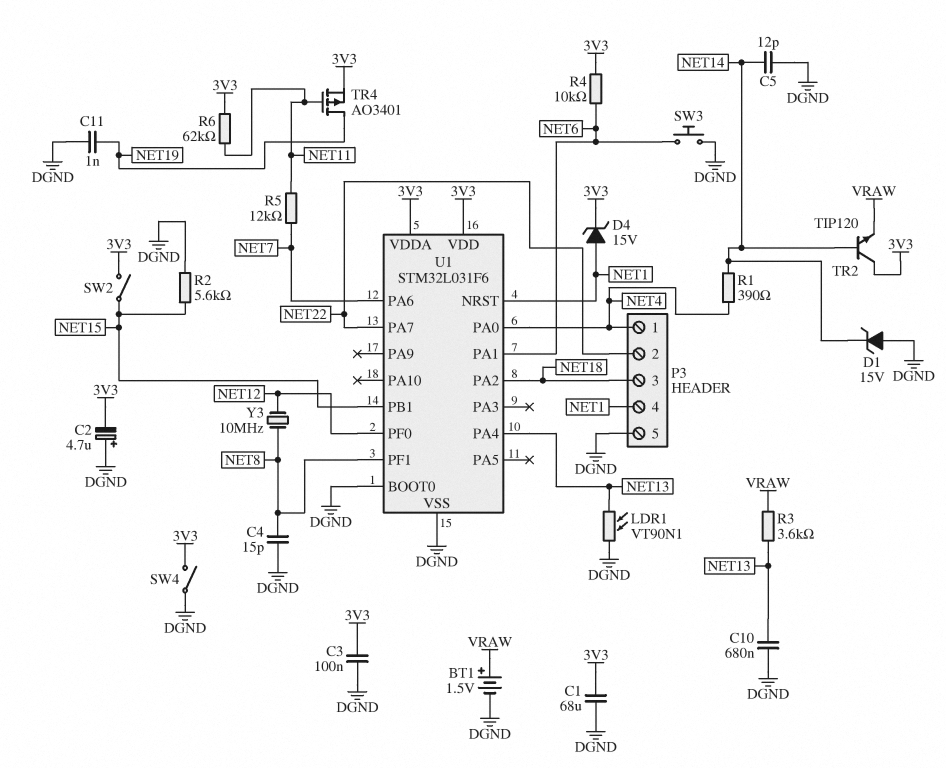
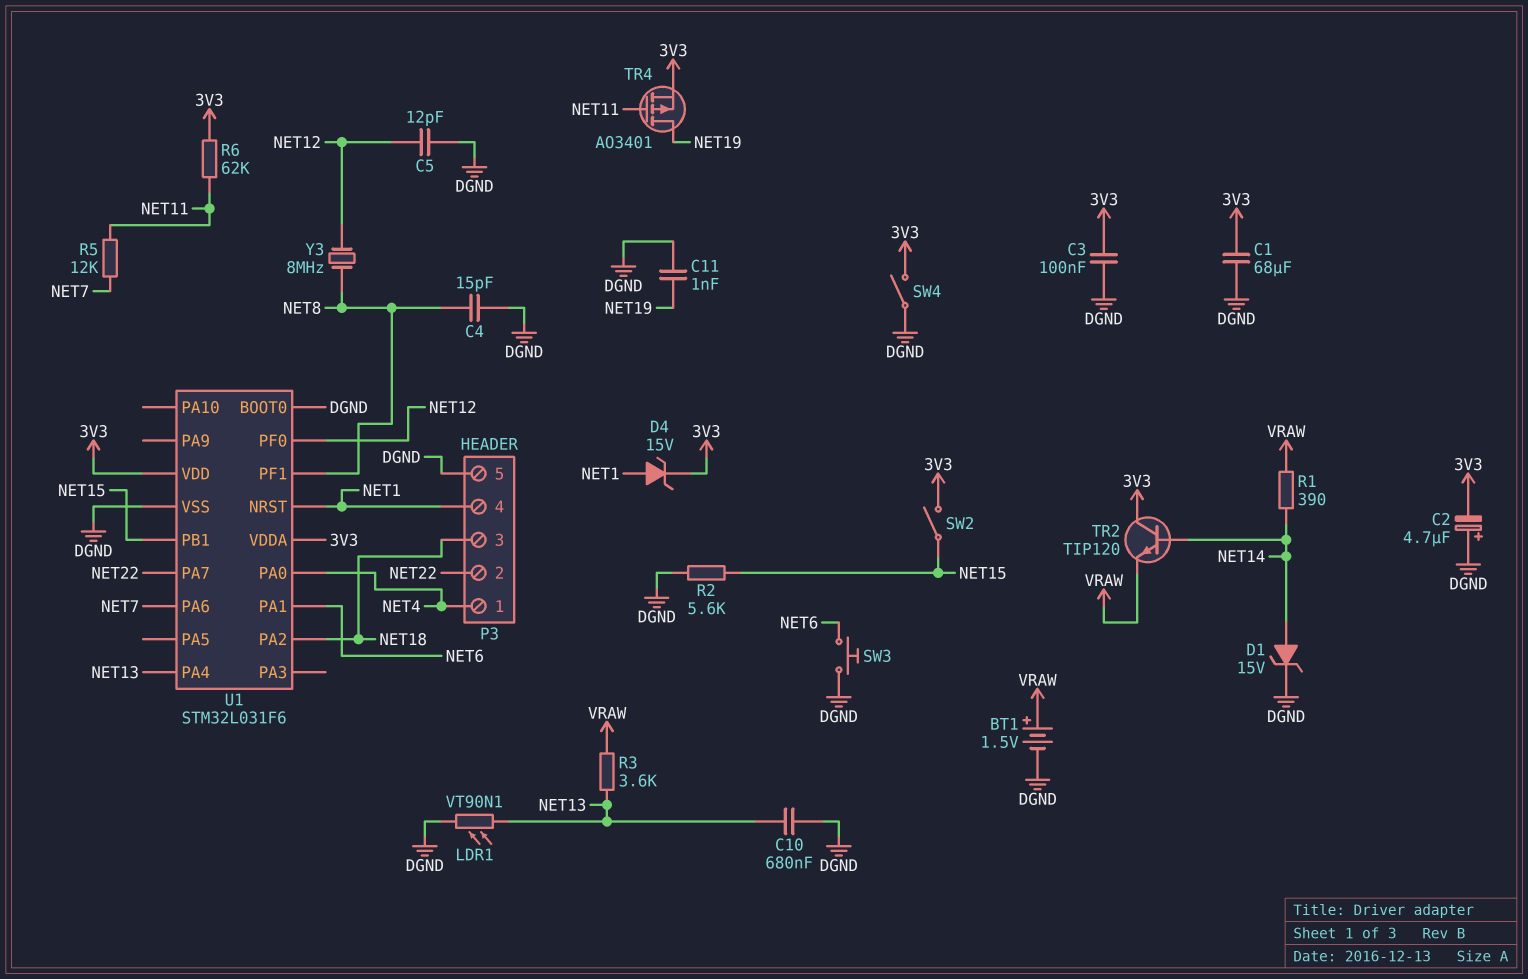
C5: 12pF (DGND, NET14) -> 12pF (DGND, NET12)
D1: zener 15V (A DGND, K NET14) -> zener 15V (A NET14, K DGND)
R1: 390 (NET4, NET14) -> 390 (NET14, VRAW)
R4: 10k (3V3, NET6) -> none
Y3: 10MHz (NET8, NET12) -> 8MHz (NET8, NET12)

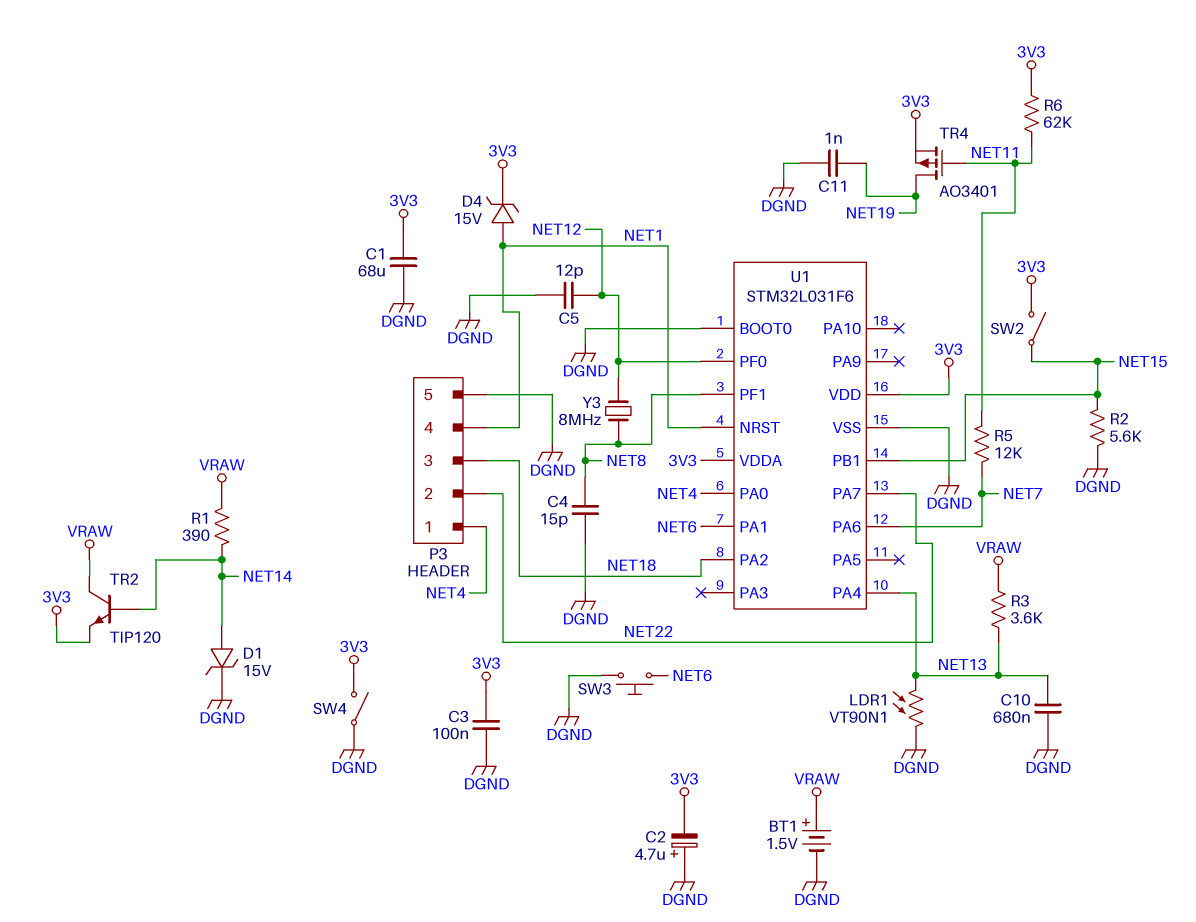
TR2: NPN TIP120 (B NET14, C 3V3, E VRAW) -> NPN TIP120 (B NET14, C VRAW, E 3V3)

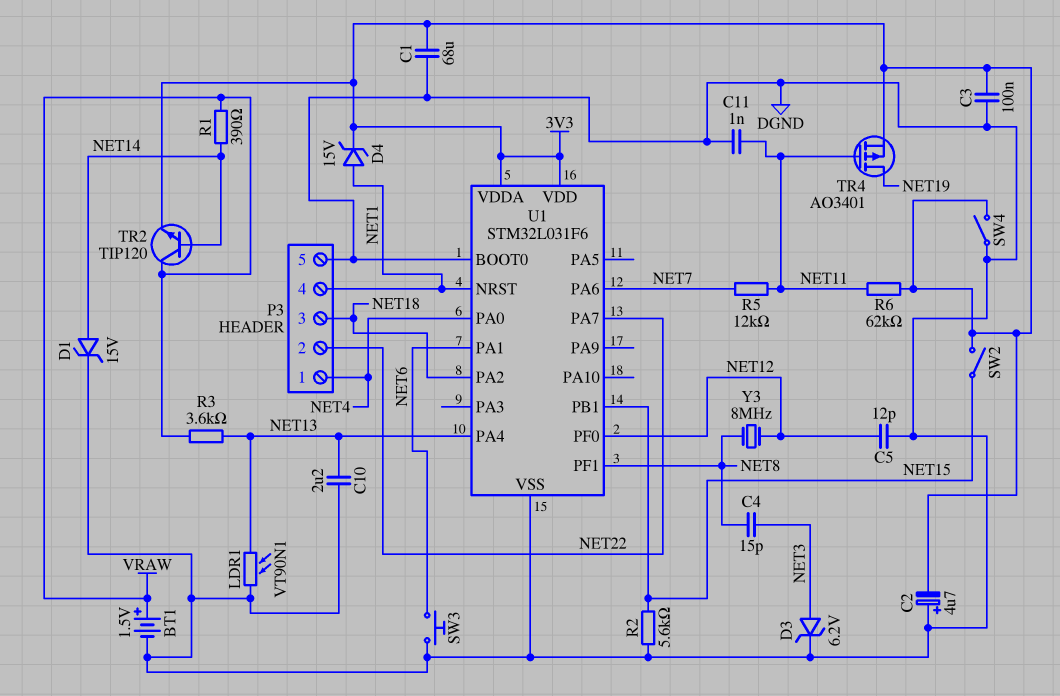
C4: 15pF (DGND, NET8) -> 15pF (NET3, NET8)
C10: 680nF (DGND, NET13) -> 2.2uF (DGND, NET13)
C11: 1nF (DGND, NET19) -> 1nF (DGND, NET11)
D3: none -> zener 6.2V (A NET3, K DGND)

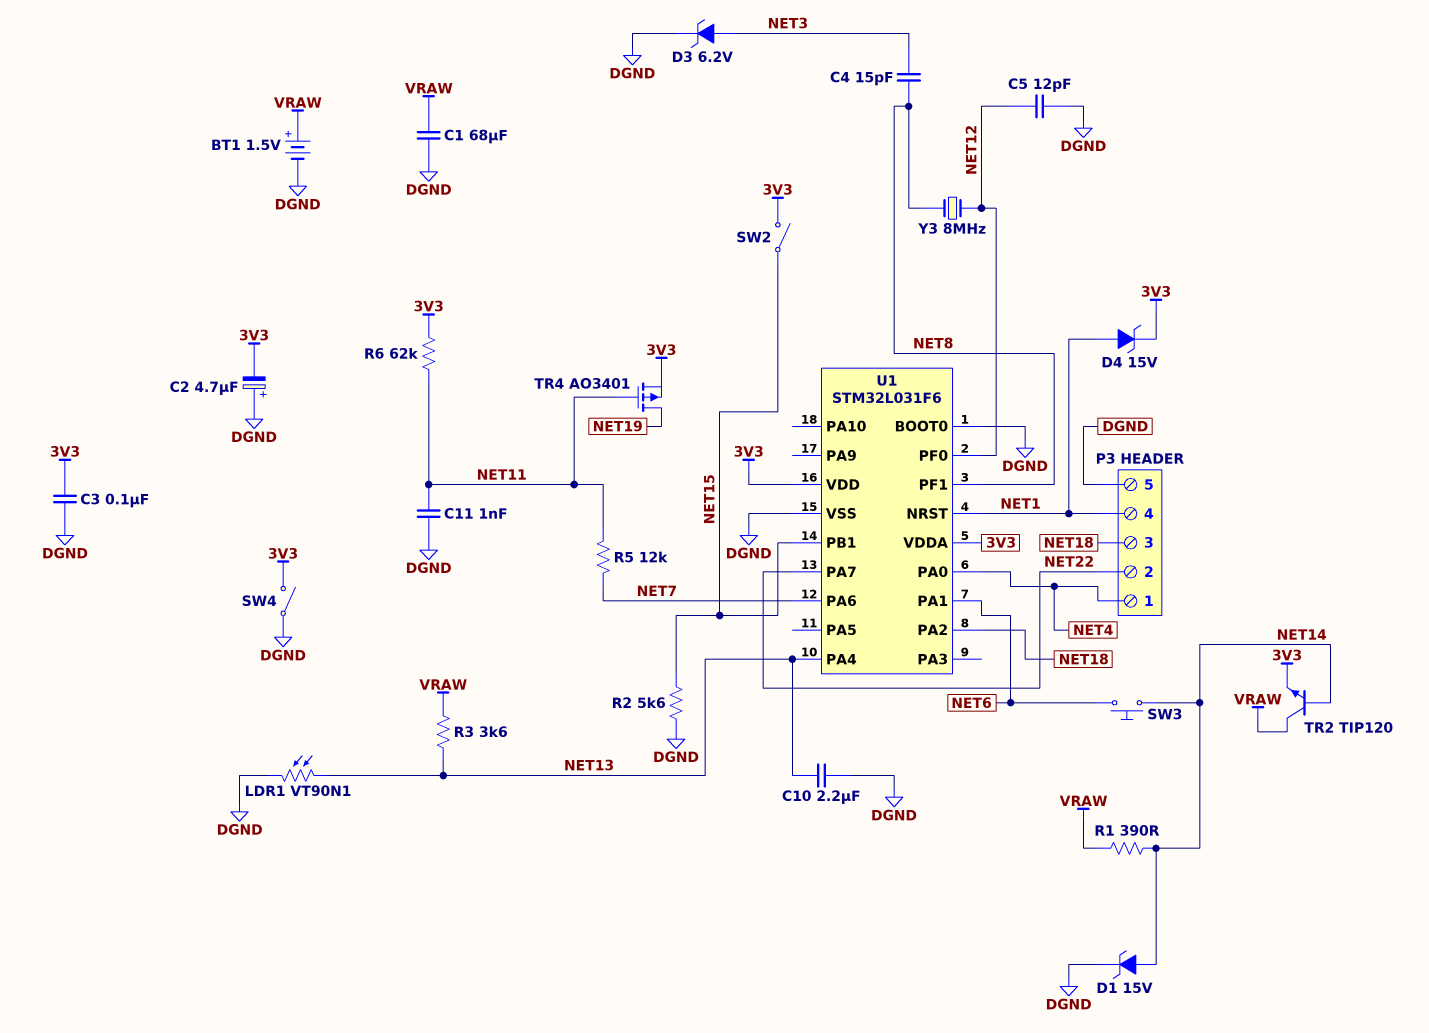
C1: 68uF (3V3, DGND) -> 68uF (DGND, VRAW)
SW3: button (DGND, NET6) -> button (NET6, NET14)

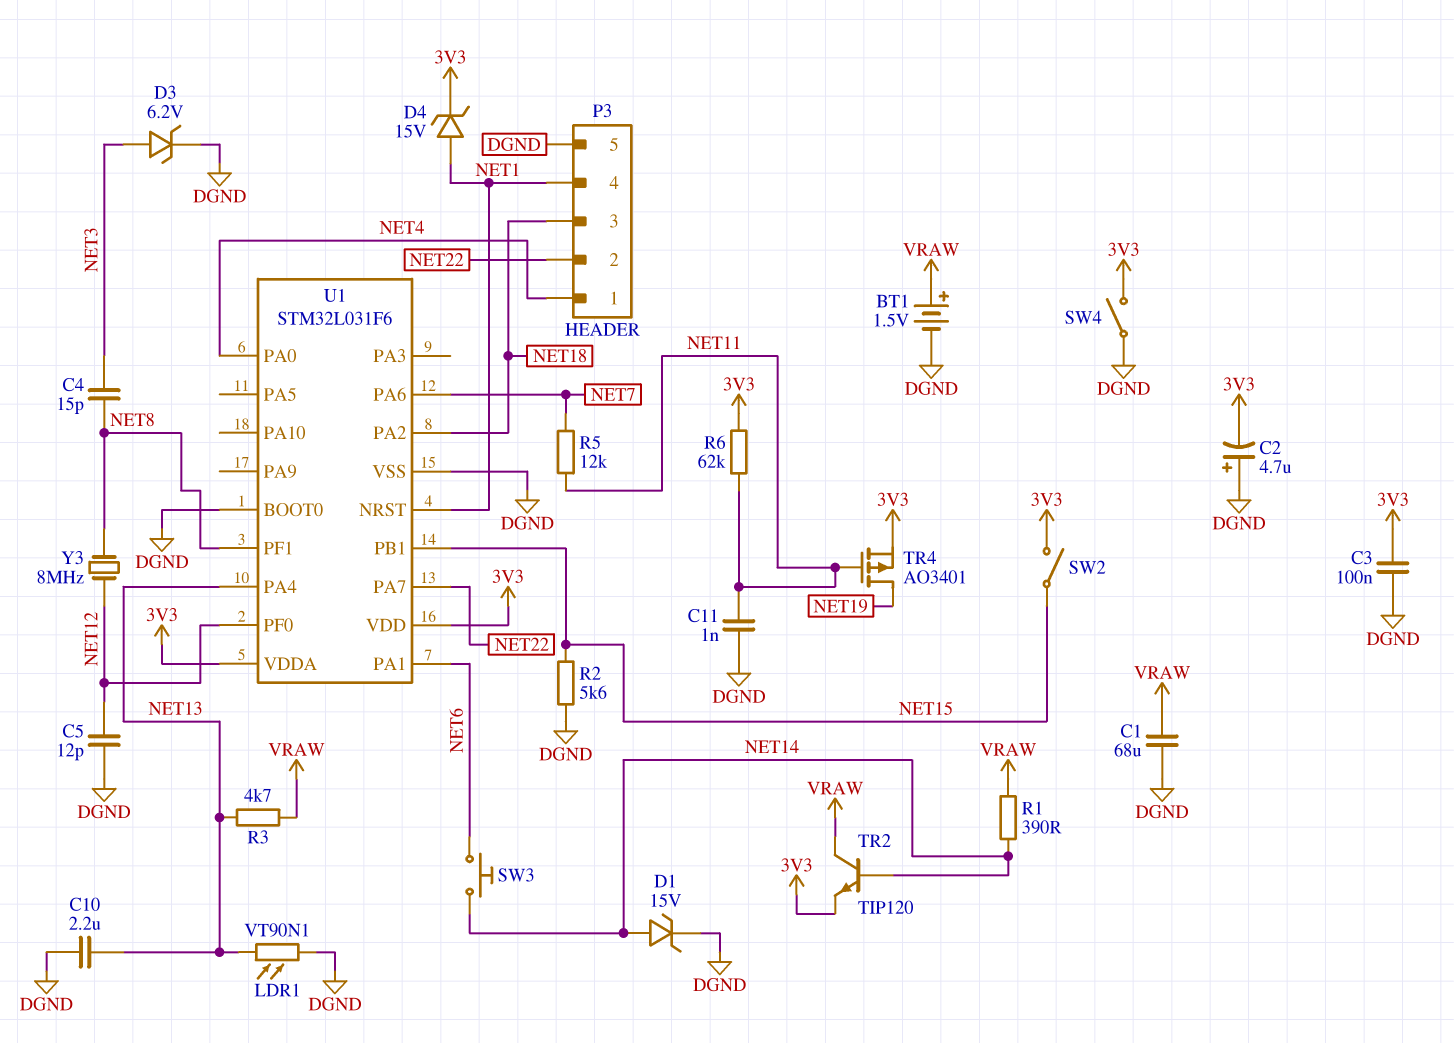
R3: 3.6k (NET13, VRAW) -> 4.7k (NET13, VRAW)

